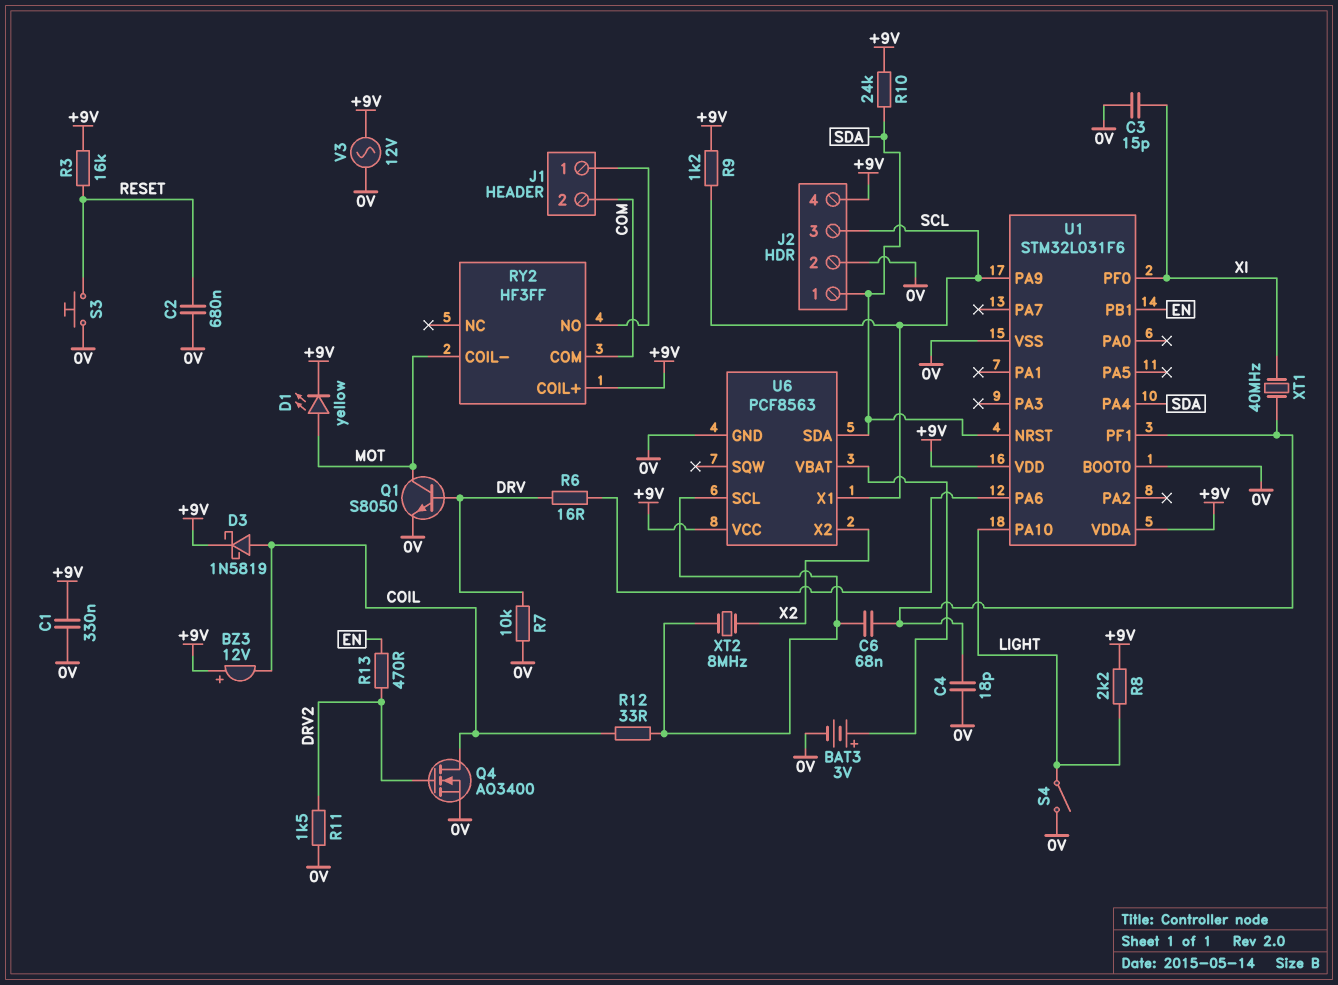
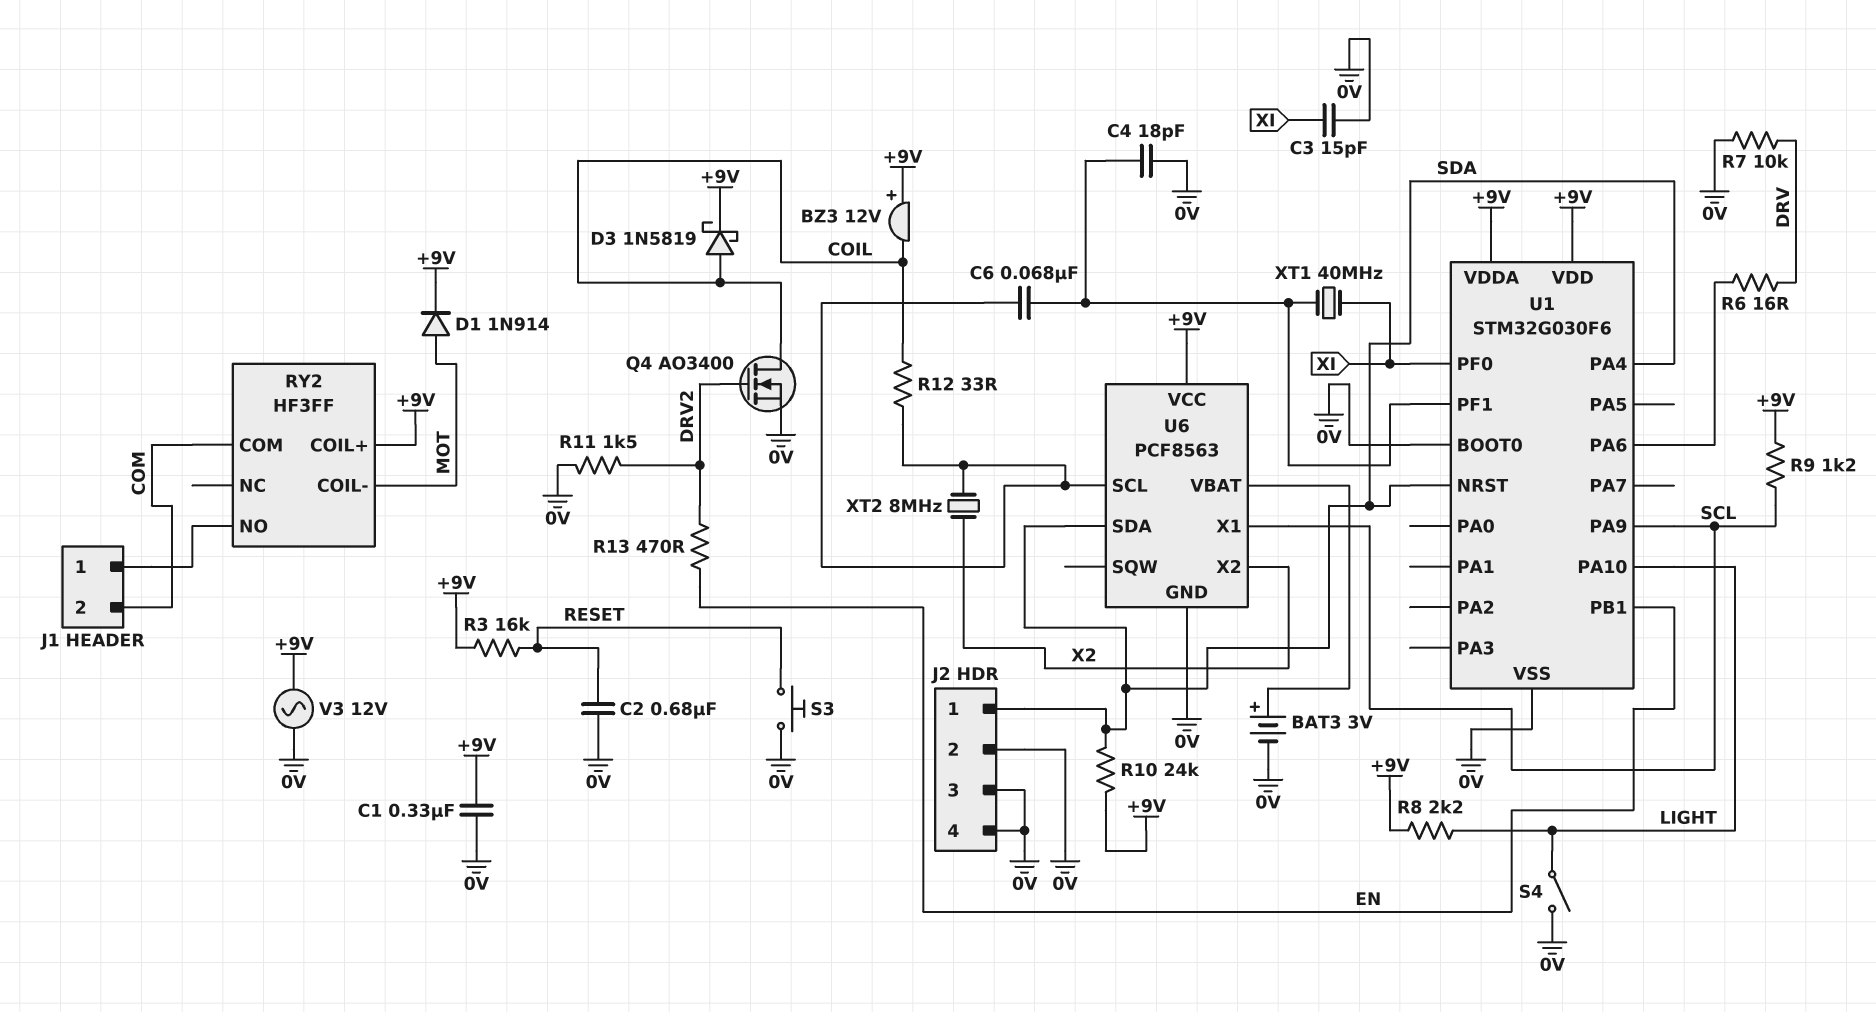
D1: LED yellow (A MOT, K +9V) -> diode 1N914 (A MOT, K +9V)
J2 pin 3: SCL -> 0V
J2 pin 4: +9V -> 0V
Q1: NPN S8050 (B DRV, C MOT, E 0V) -> none
U1: STM32L031F6 -> STM32G030F6

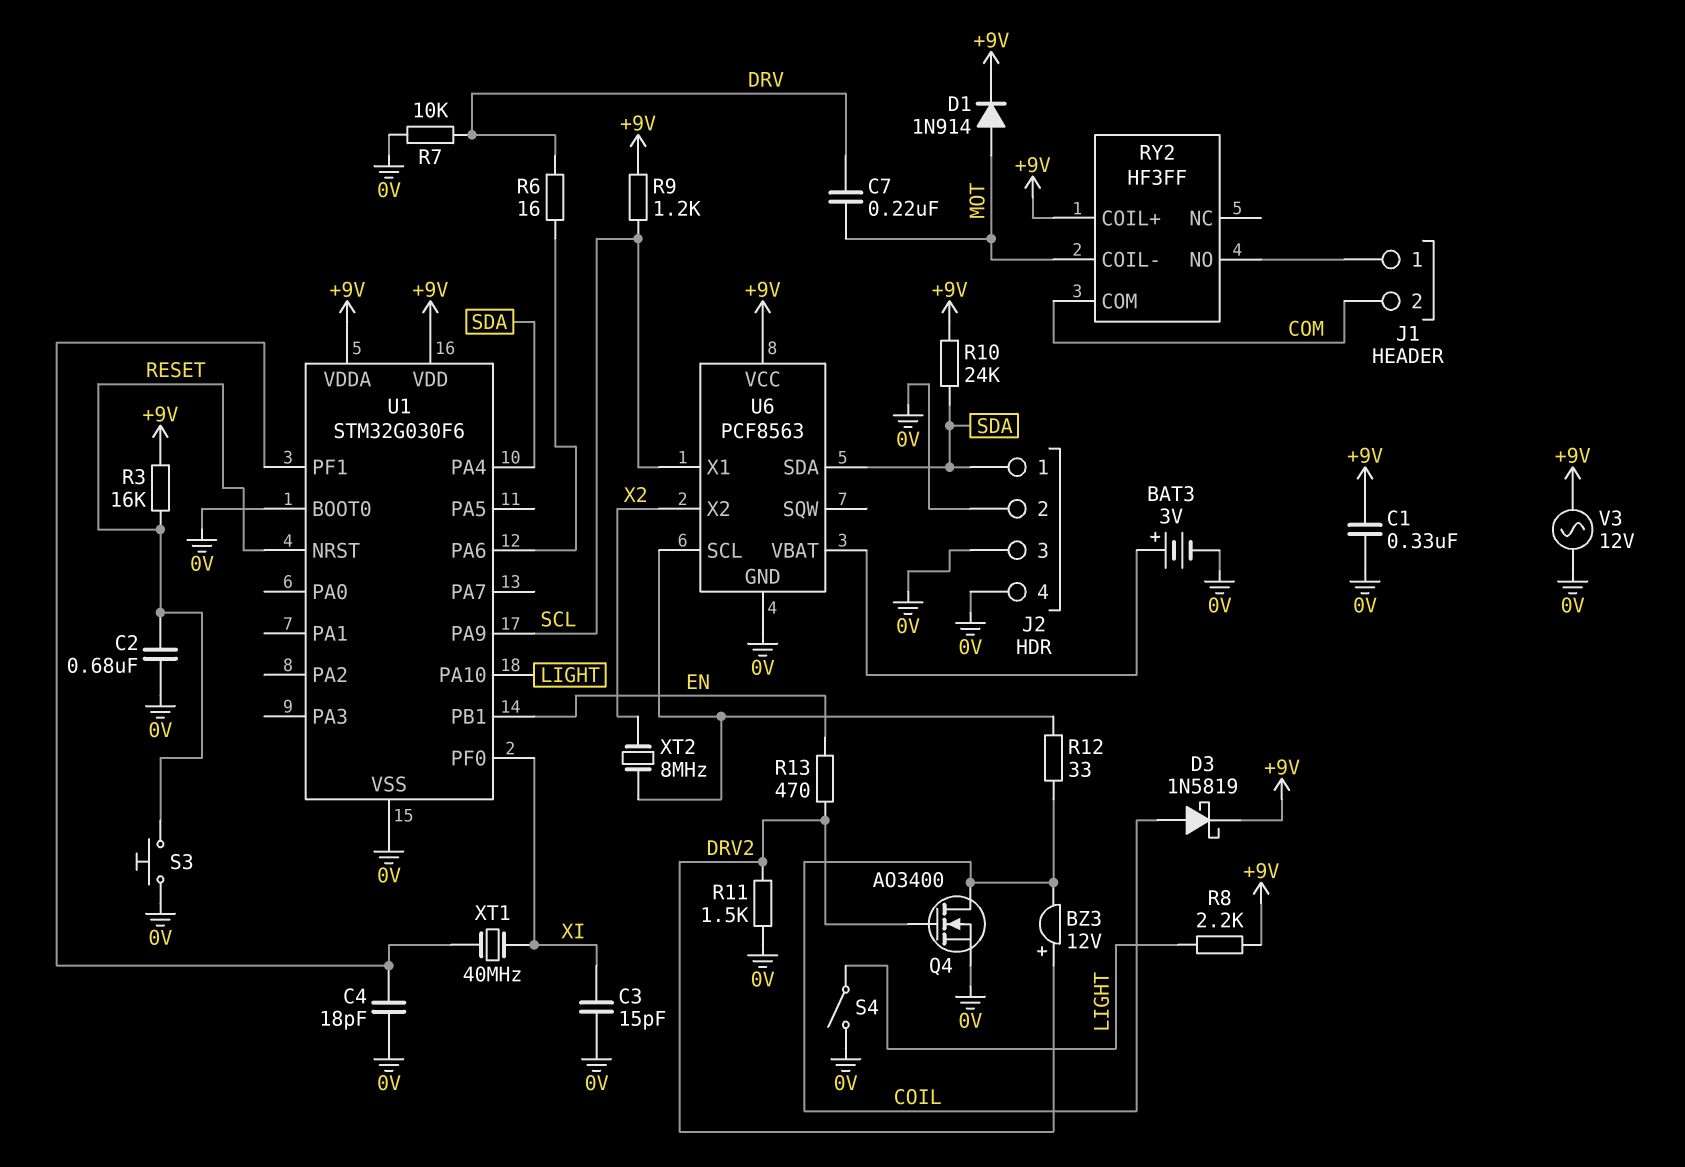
BZ3: buzzer 12V (plus +9V, minus COIL) -> buzzer 12V (plus DRV2, minus COIL)
C6: 68nF (U1/PF1, U6/SCL) -> none
C7: none -> 220nF (DRV, MOT)
U1 pin NRST: SDA -> RESET

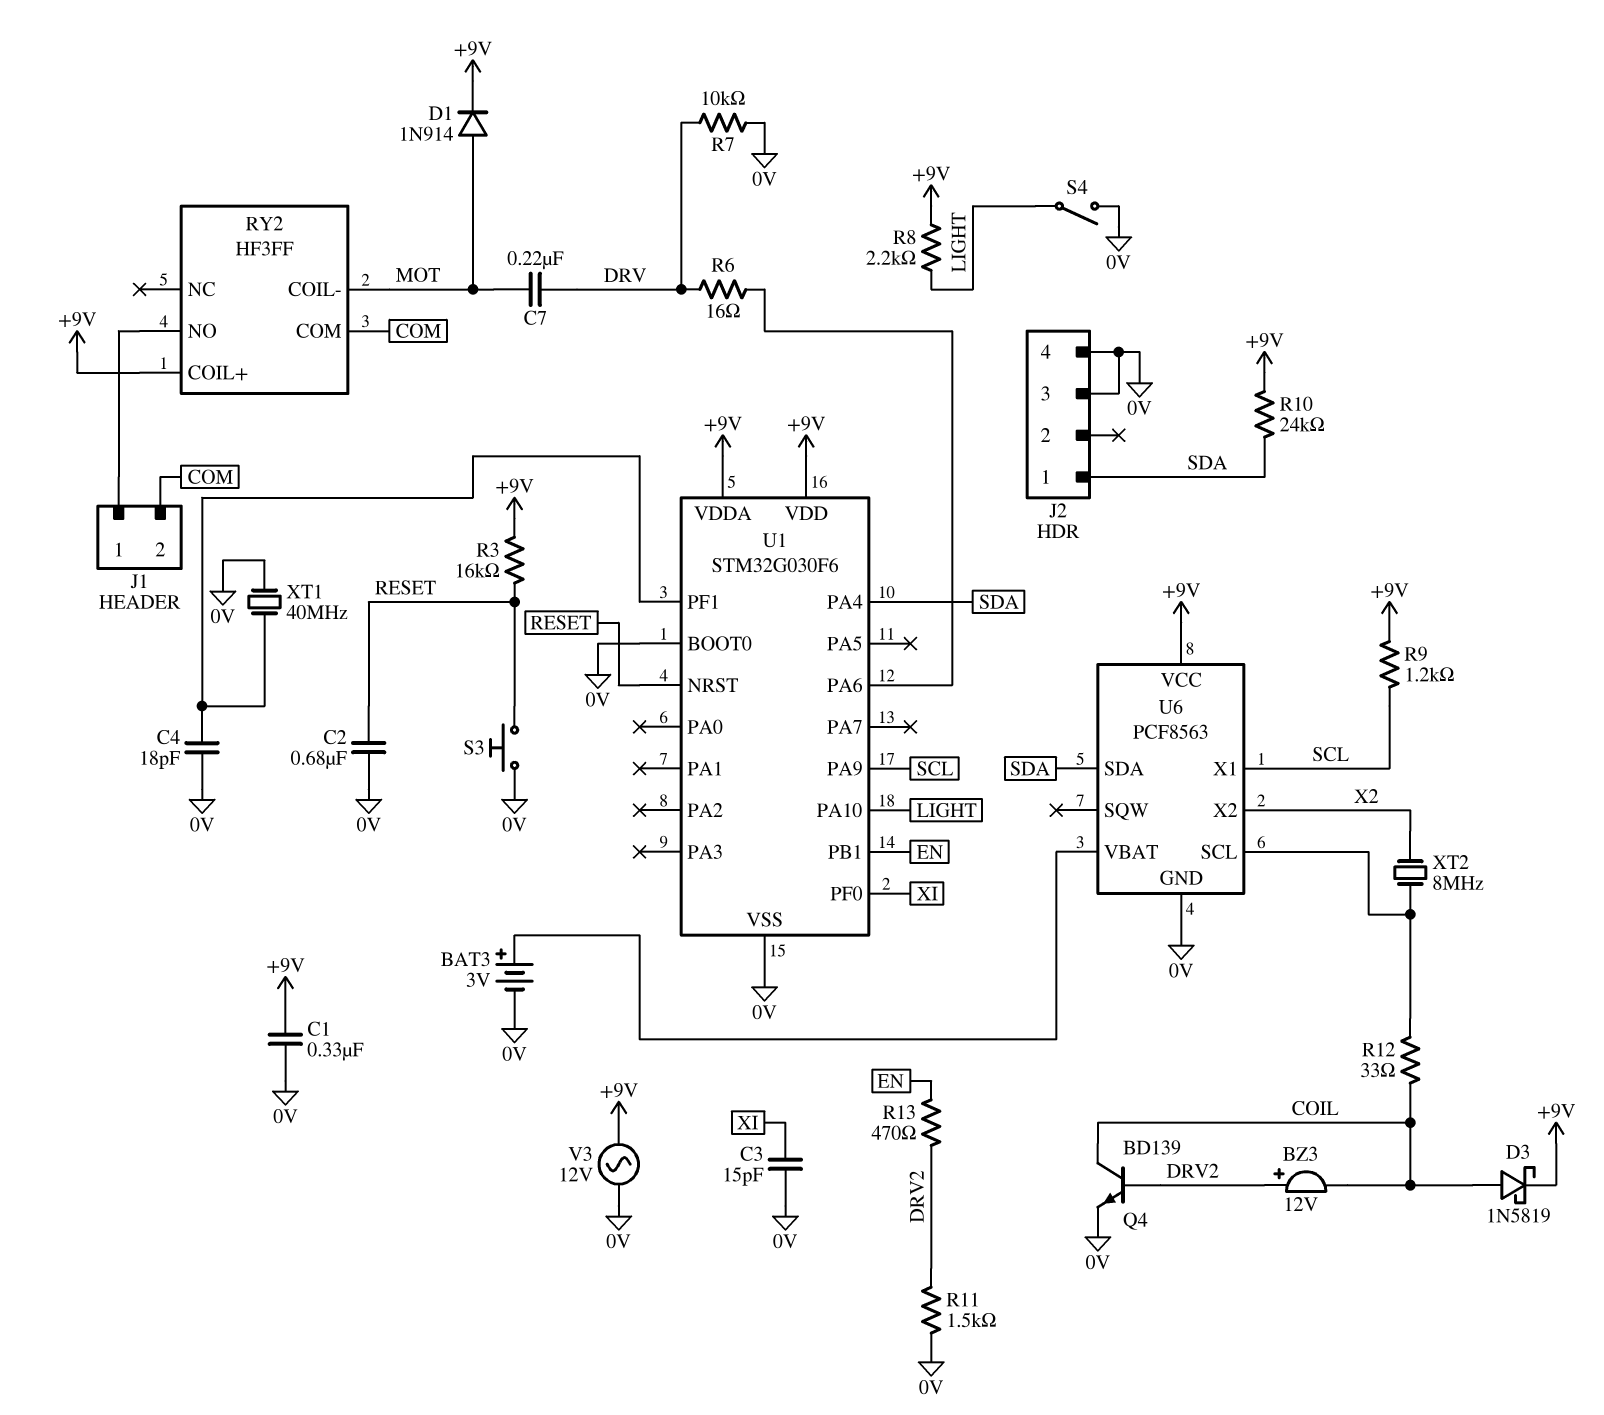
J2 pin 2: 0V -> none
Q4: NMOS AO3400 (G DRV2, D COIL, S 0V) -> NPN BD139 (B DRV2, C COIL, E 0V)
XT1: 40MHz (U1/PF1, XI) -> 40MHz (0V, U1/PF1)

